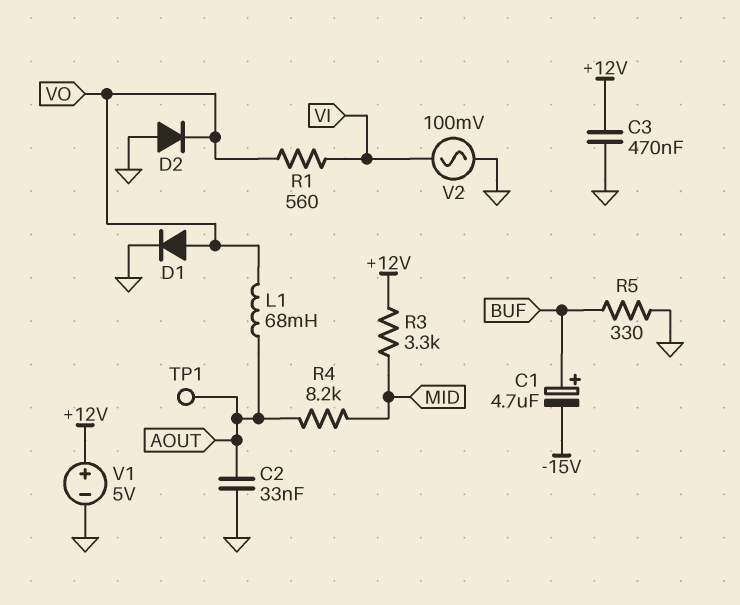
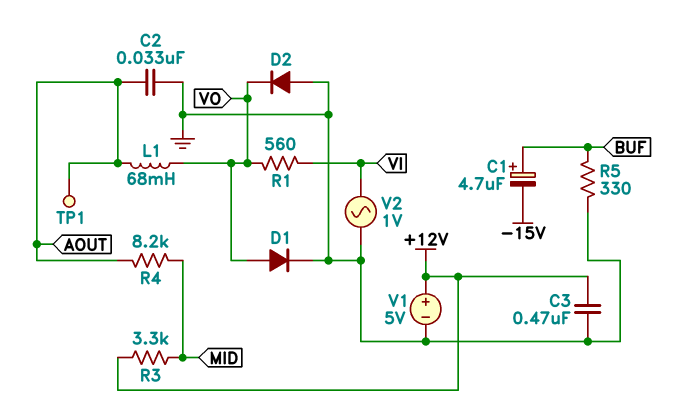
V2: AC 100mV (GND, VI) -> AC 1V (GND, VI)

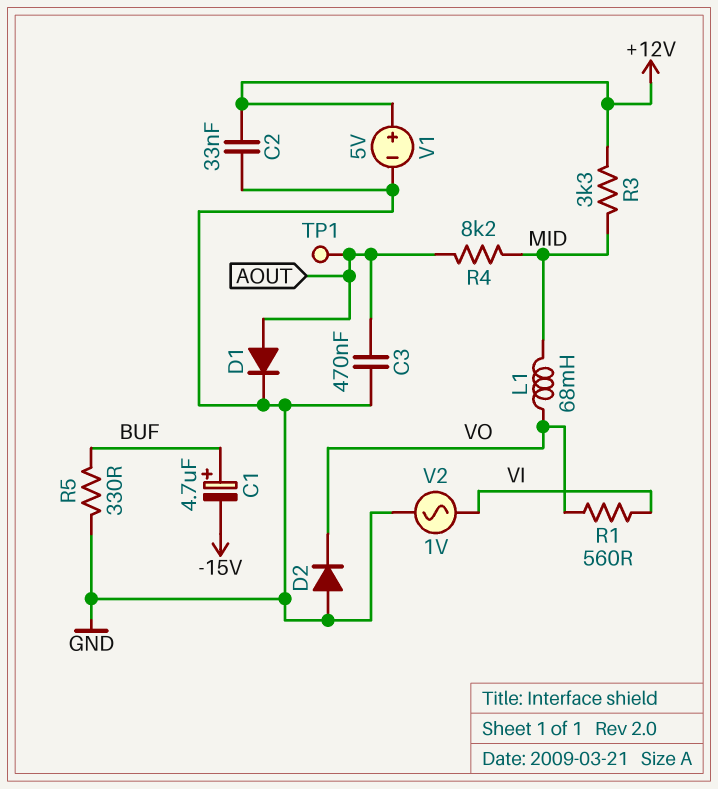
C2: 33nF (AOUT, GND) -> 33nF (+12V, GND)
C3: 470nF (+12V, GND) -> 470nF (AOUT, GND)
D1: diode (A VO, K GND) -> diode (A AOUT, K GND)
L1: 68mH (AOUT, VO) -> 68mH (MID, VO)

